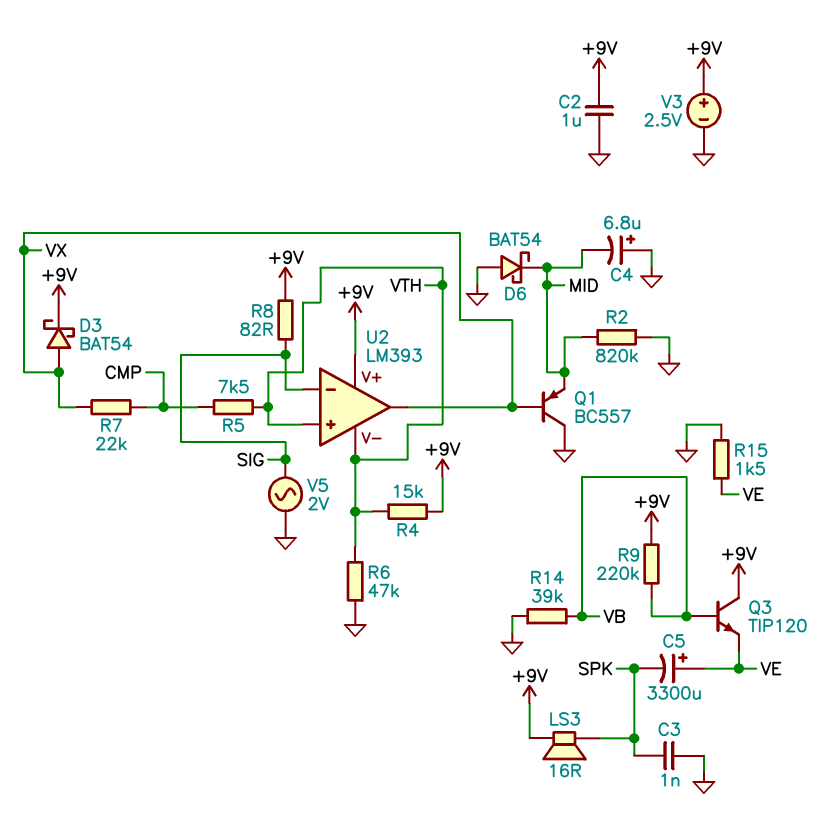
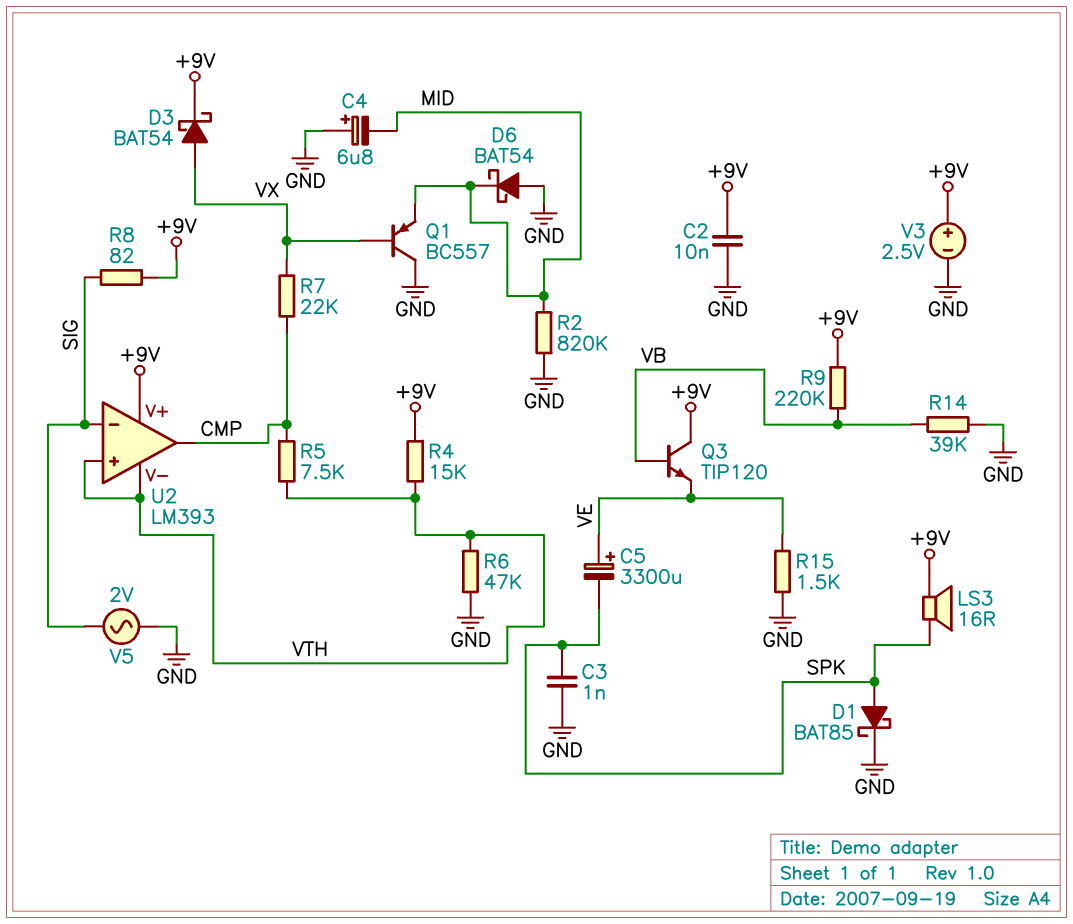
C2: 1uF (+9V, GND) -> 10nF (+9V, GND)
D1: none -> schottky BAT85 (A SPK, K GND)
U2 pin out: VX -> CMP

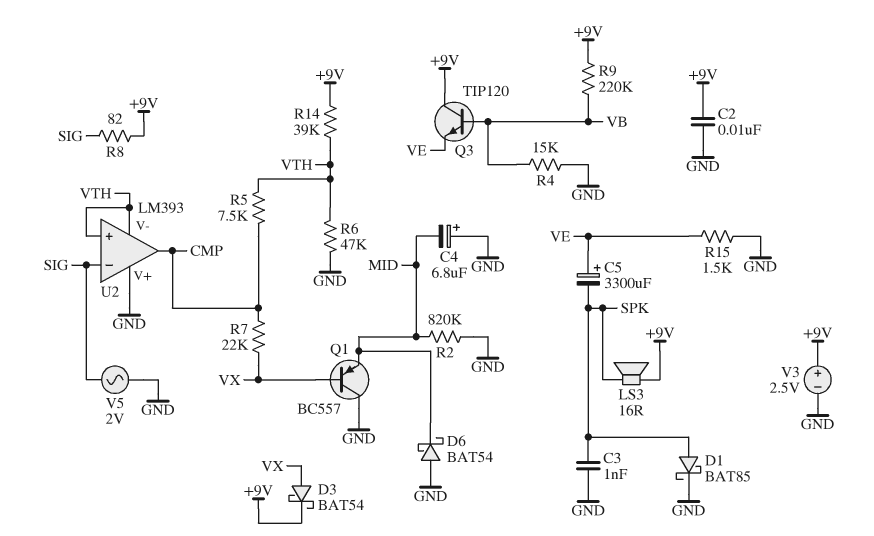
R4: 15k (+9V, VTH) -> 15k (GND, VB)
R14: 39k (GND, VB) -> 39k (+9V, VTH)
U2 pin V+: +9V -> GND

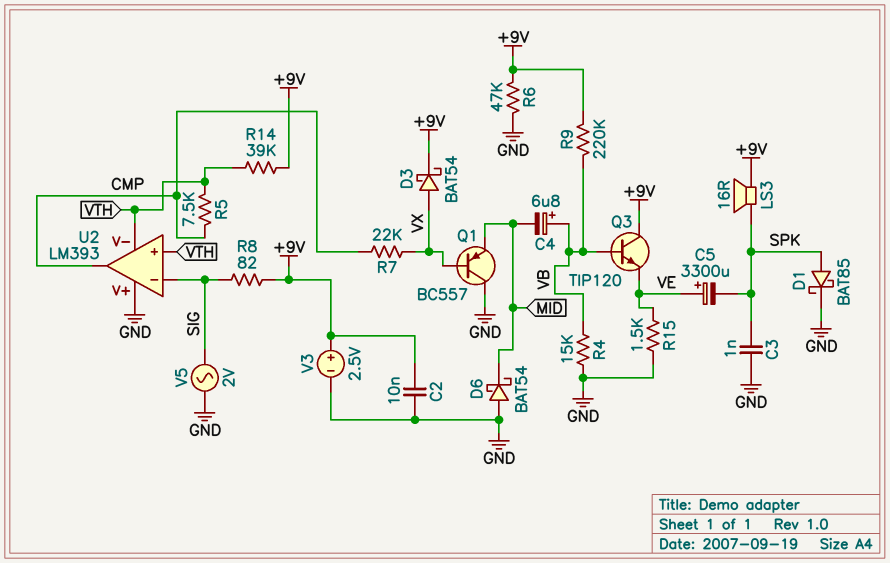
C4: 6.8uF (plus GND, minus MID) -> 6.8uF (plus VB, minus MID)
R2: 820k (GND, MID) -> none
R6: 47k (GND, VTH) -> 47k (+9V, GND)

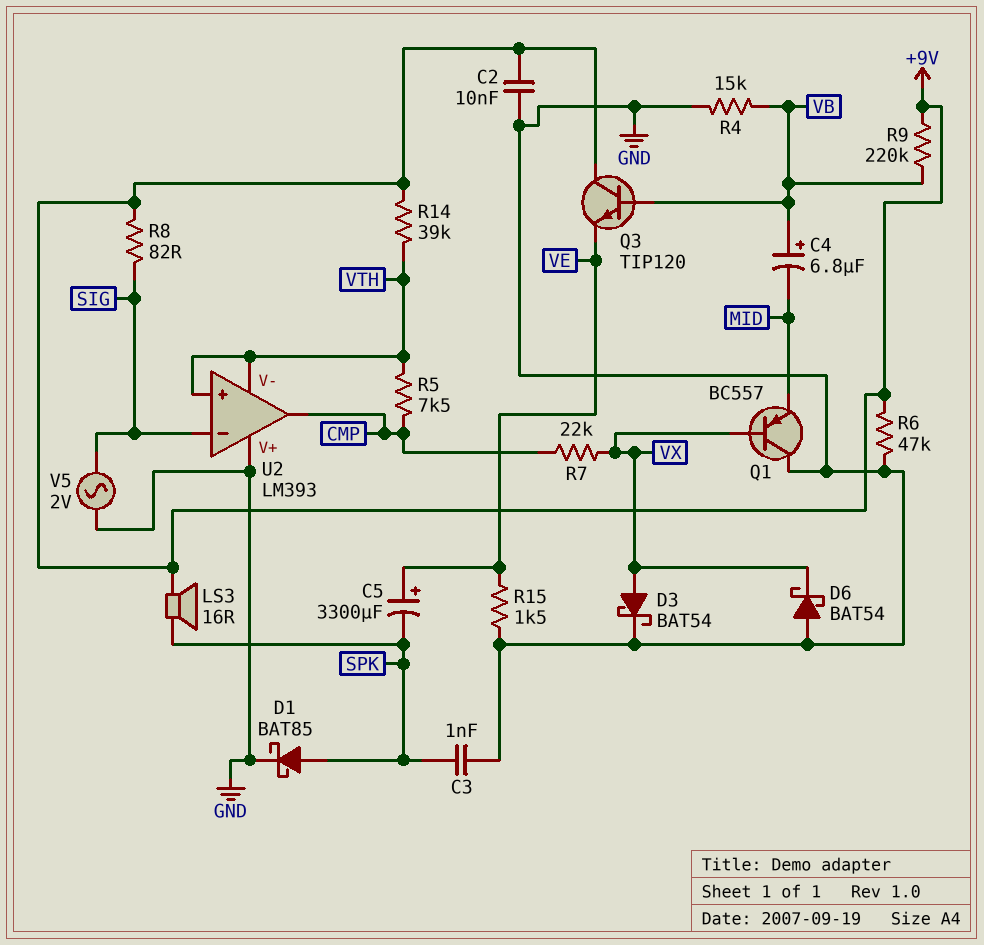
D3: schottky BAT54 (A VX, K +9V) -> schottky BAT54 (A VX, K GND)
D6: schottky BAT54 (A GND, K MID) -> schottky BAT54 (A GND, K VX)
V3: 2.5V (plus +9V, minus GND) -> none

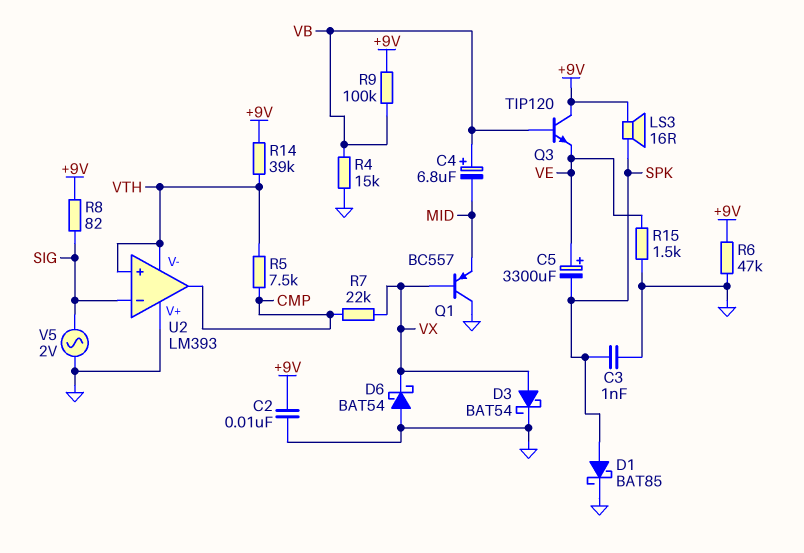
R9: 220k (+9V, VB) -> 100k (+9V, VB)

